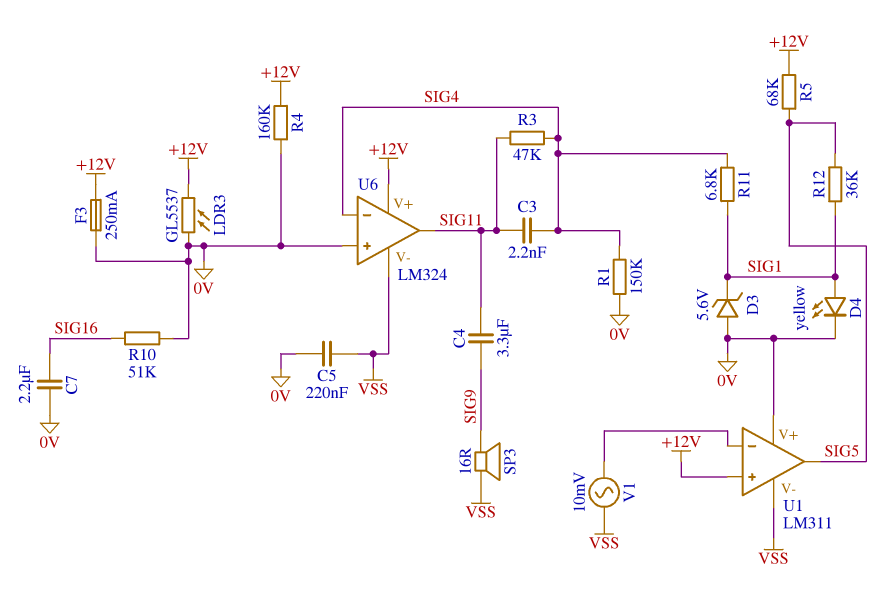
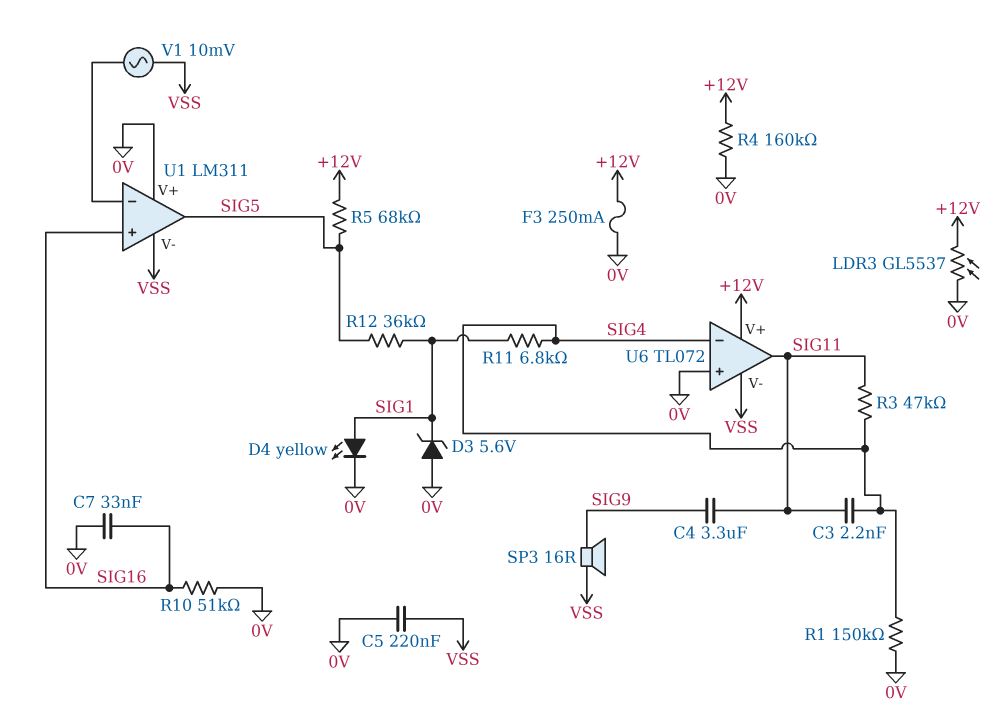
C7: 2.2uF (0V, SIG16) -> 33nF (0V, SIG16)
U1 pin in+: +12V -> SIG16
U6: LM324 -> TL072

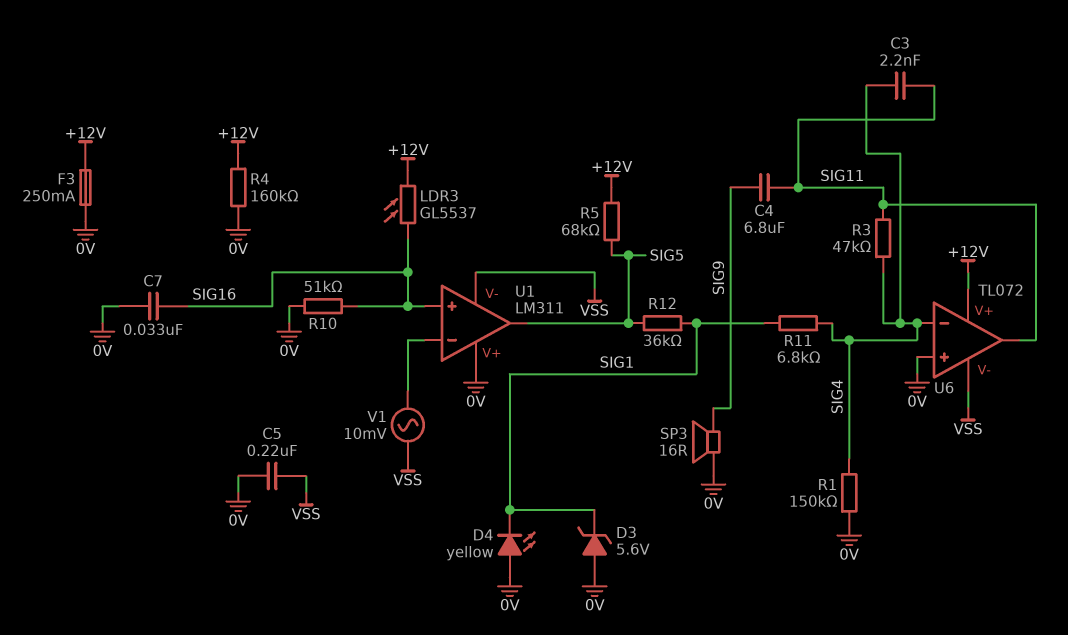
C4: 3.3uF (SIG9, SIG11) -> 6.8uF (SIG9, SIG11)
D4: LED yellow (A SIG1, K 0V) -> LED yellow (A 0V, K SIG1)
LDR3: GL5537 (+12V, 0V) -> GL5537 (+12V, SIG16)
SP3: speaker 16R (SIG9, VSS) -> speaker 16R (0V, SIG9)

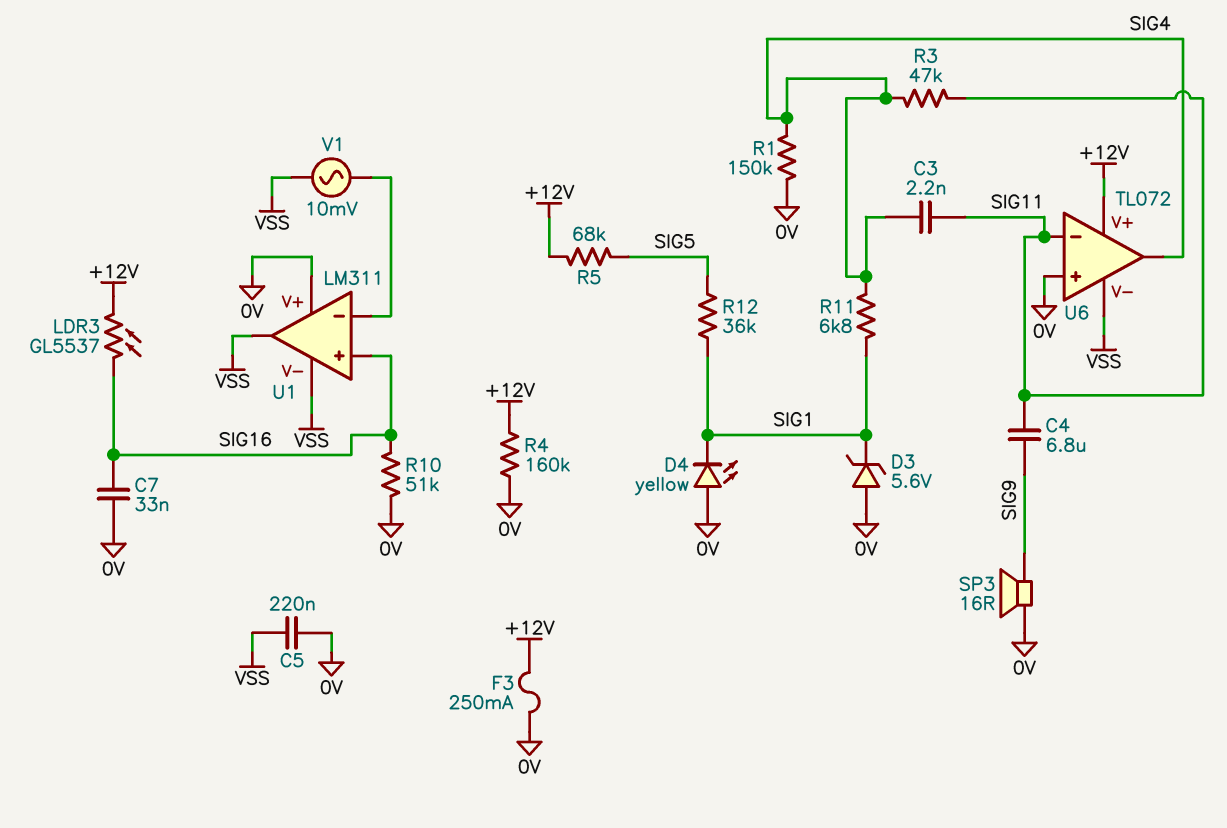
U1 pin out: SIG5 -> VSS
U6 pin in-: SIG4 -> SIG11
U6 pin out: SIG11 -> SIG4

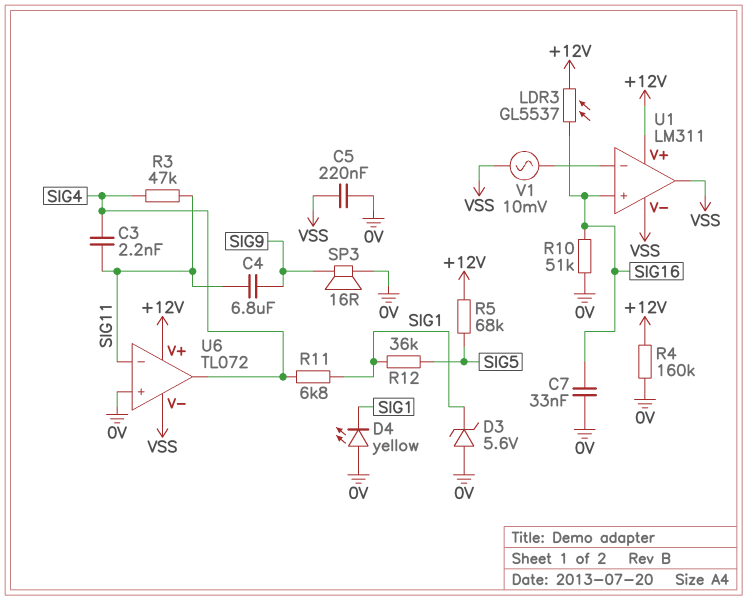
F3: 250mA (+12V, 0V) -> none
R1: 150k (0V, SIG4) -> none
U1 pin V+: 0V -> +12V

